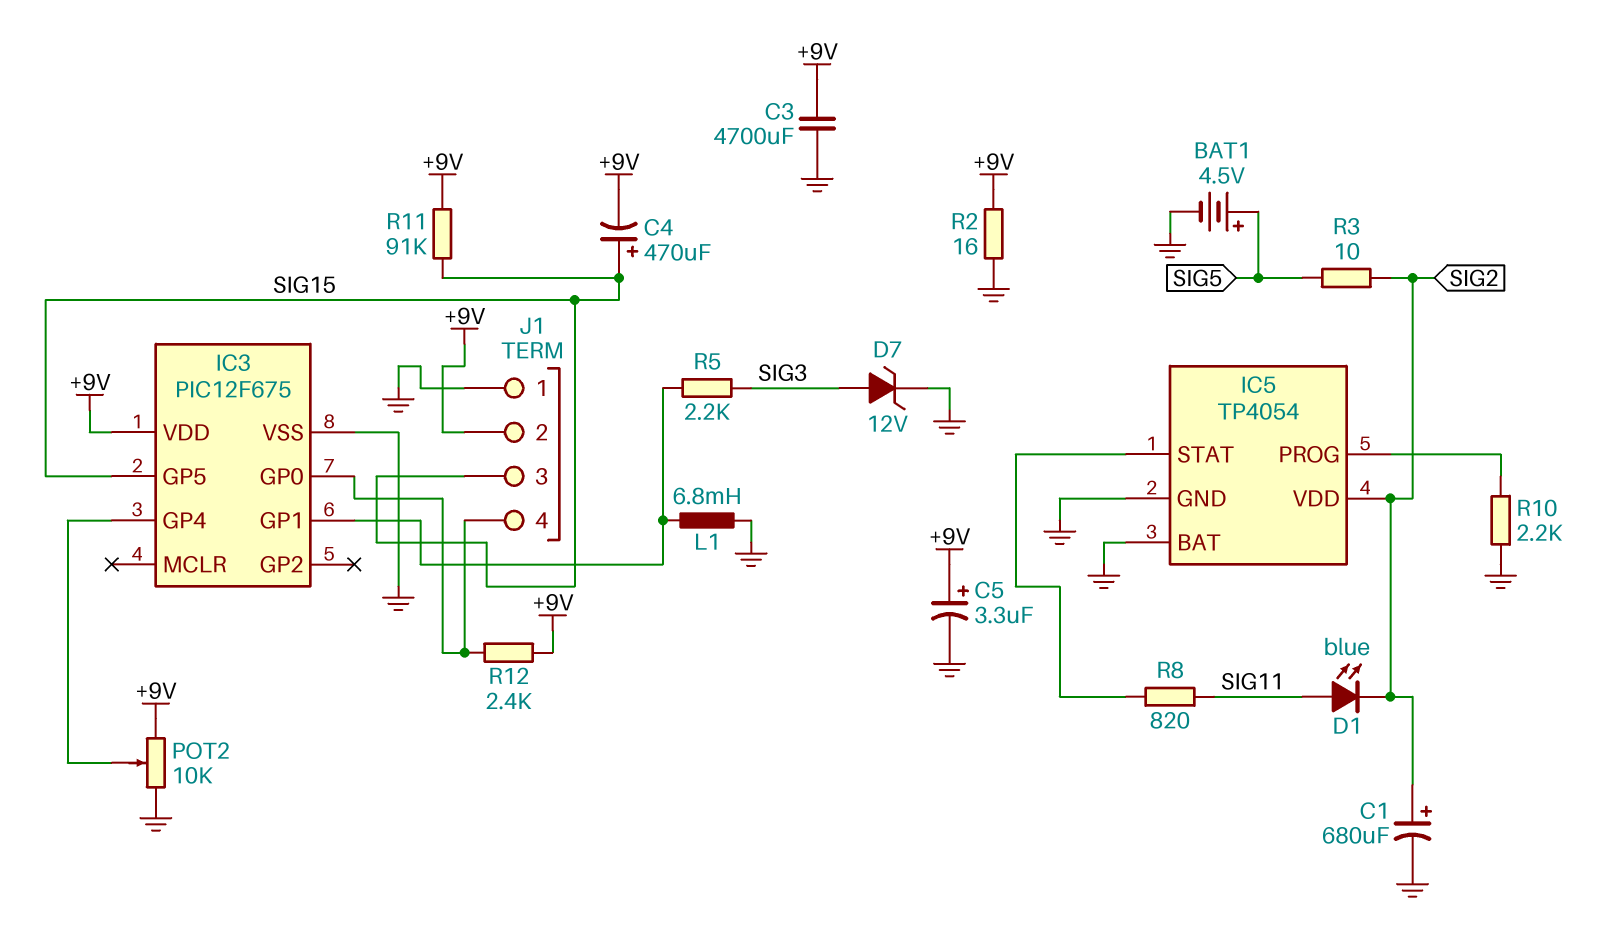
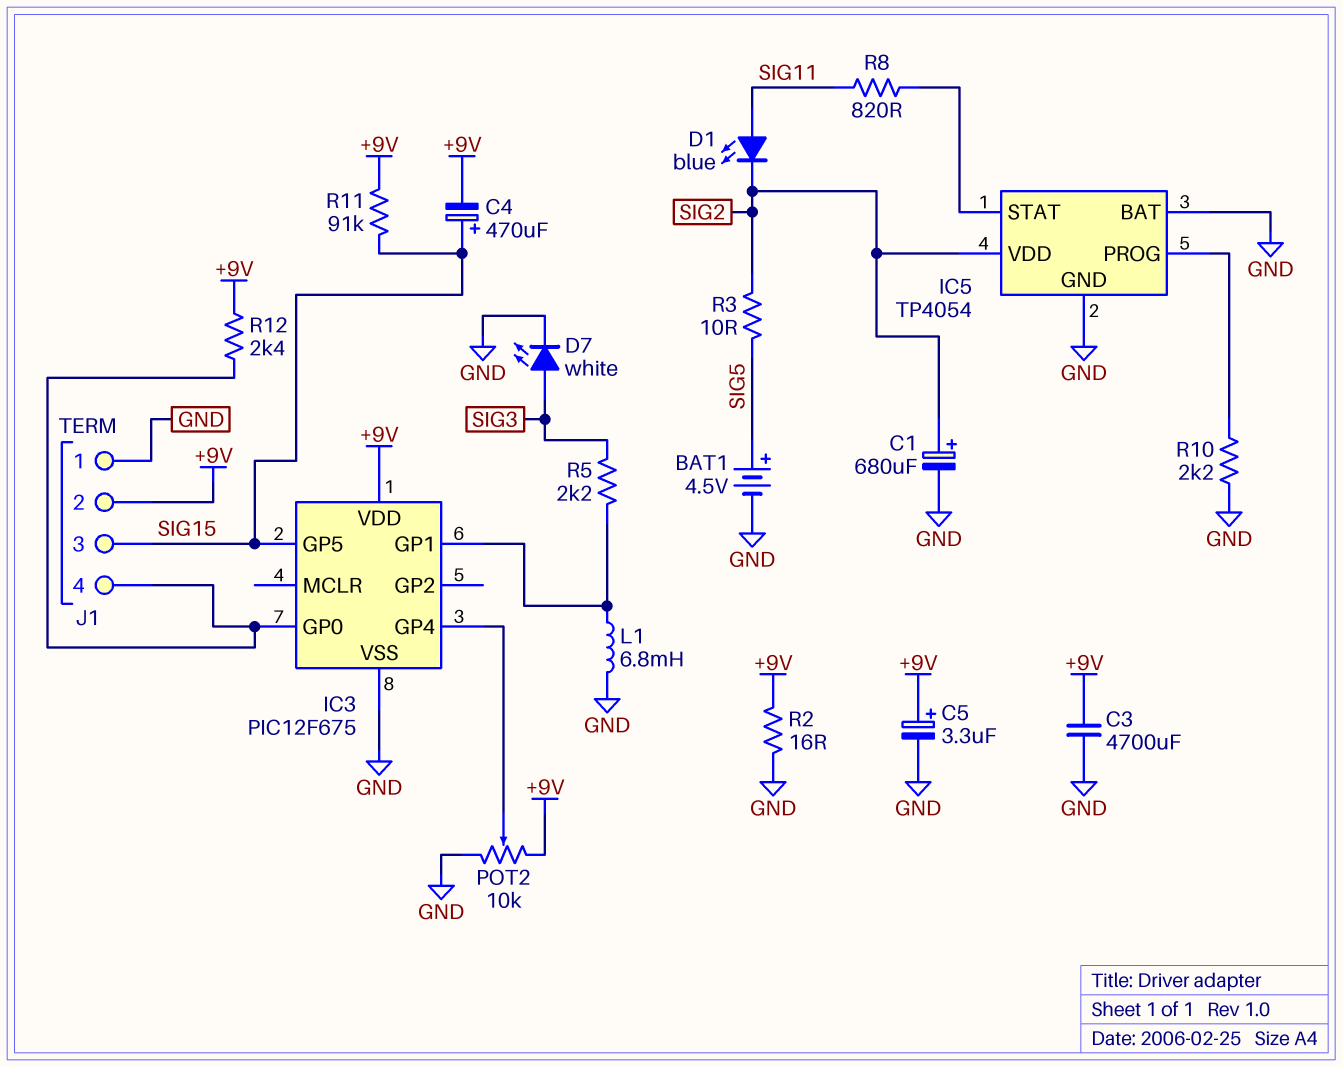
D7: zener 12V (A SIG3, K GND) -> LED white (A SIG3, K GND)

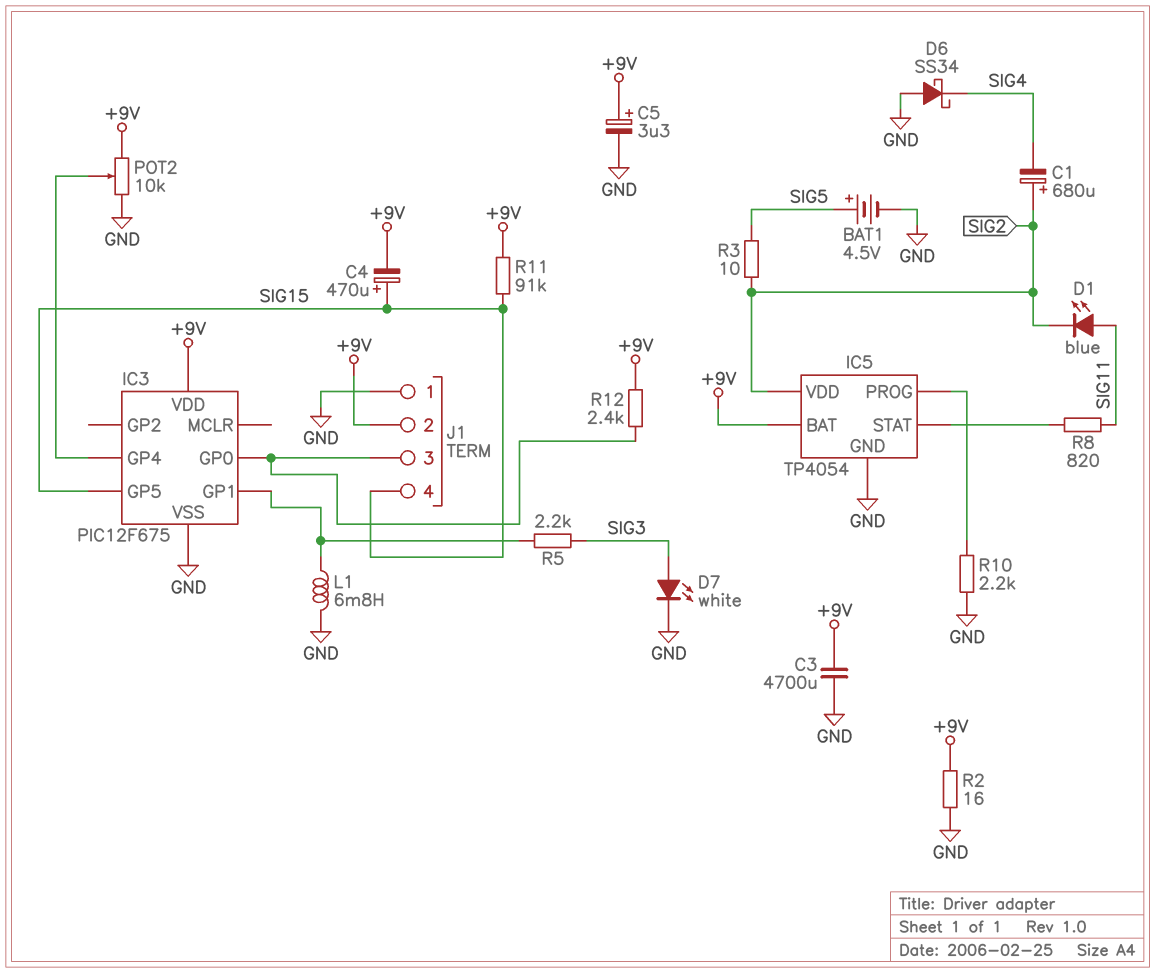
C1: 680uF (plus SIG2, minus GND) -> 680uF (plus SIG2, minus SIG4)
D6: none -> schottky SS34 (A GND, K SIG4)
IC5 pin BAT: GND -> +9V
J1 pin 3: SIG15 -> IC3/GP0
J1 pin 4: IC3/GP0 -> SIG15

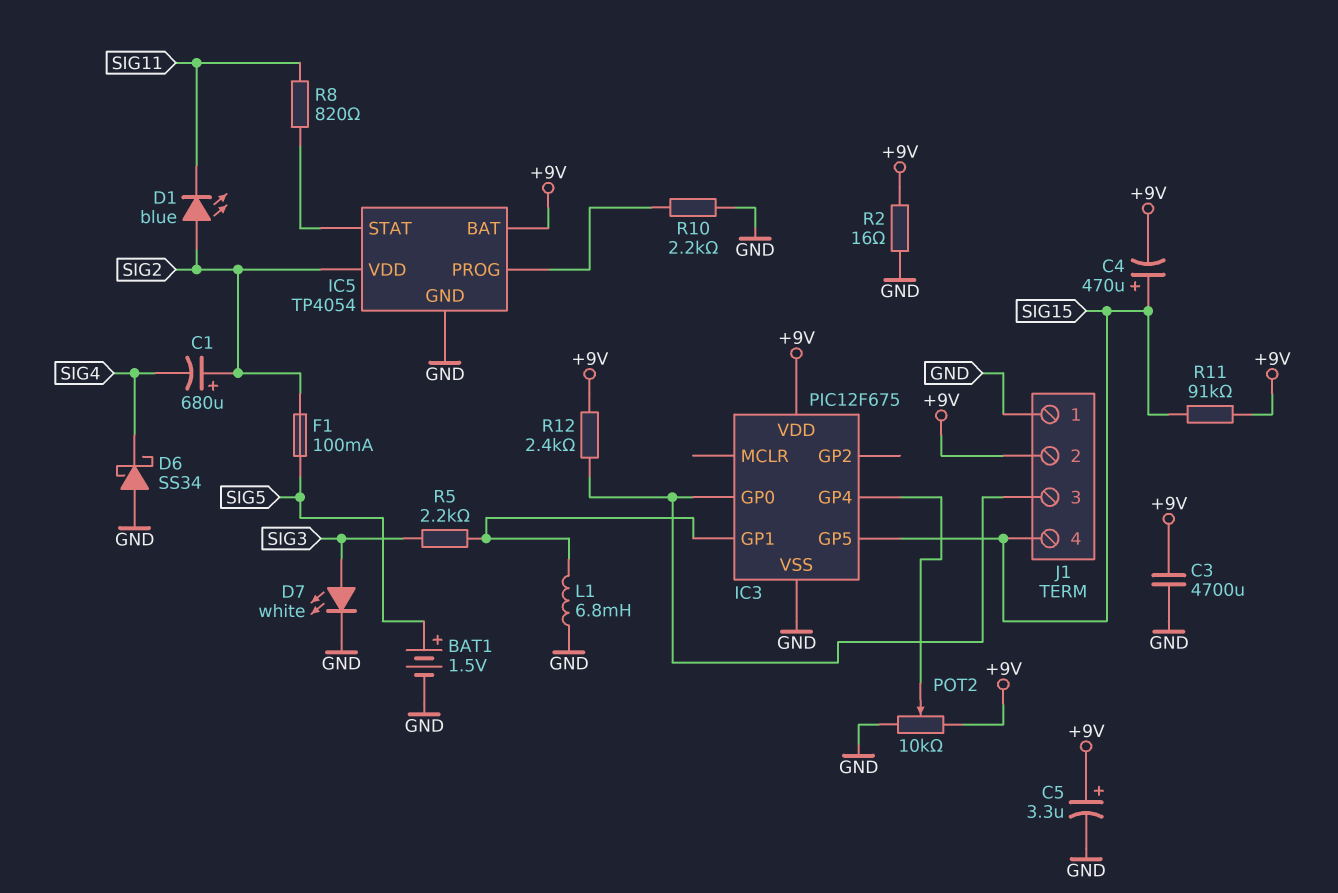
BAT1: 4.5V (plus SIG5, minus GND) -> 1.5V (plus SIG5, minus GND)
D1: LED blue (A SIG11, K SIG2) -> LED blue (A SIG2, K SIG11)
F1: none -> 100mA (SIG2, SIG5)
R3: 10 (SIG2, SIG5) -> none

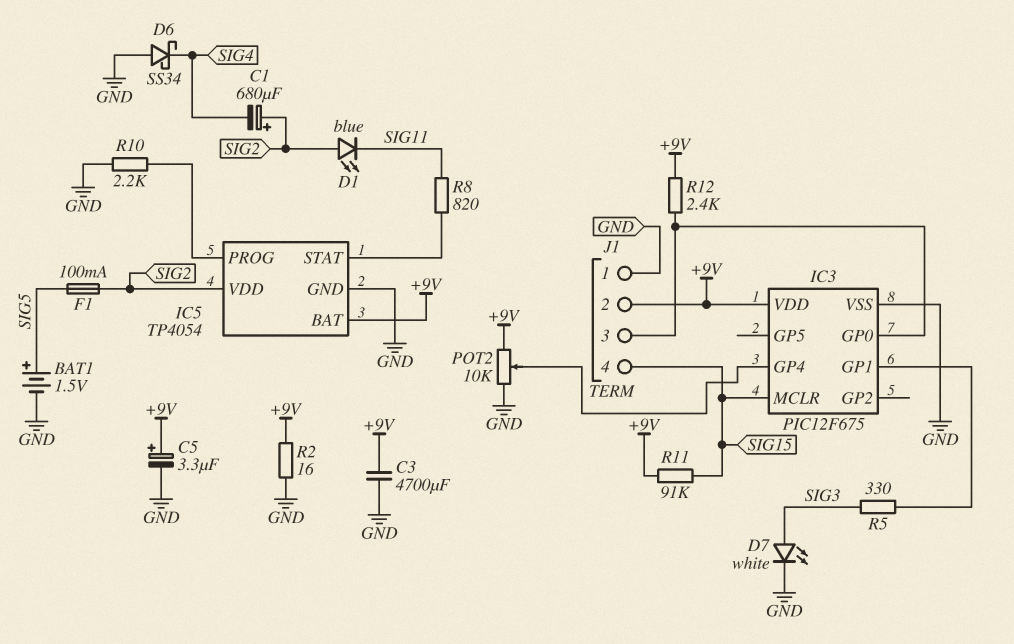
C4: 470uF (plus SIG15, minus +9V) -> none
IC3 pin GP5: SIG15 -> none
IC3 pin MCLR: none -> SIG15
L1: 6.8mH (GND, IC3/GP1) -> none
R5: 2.2k (IC3/GP1, SIG3) -> 330 (IC3/GP1, SIG3)

